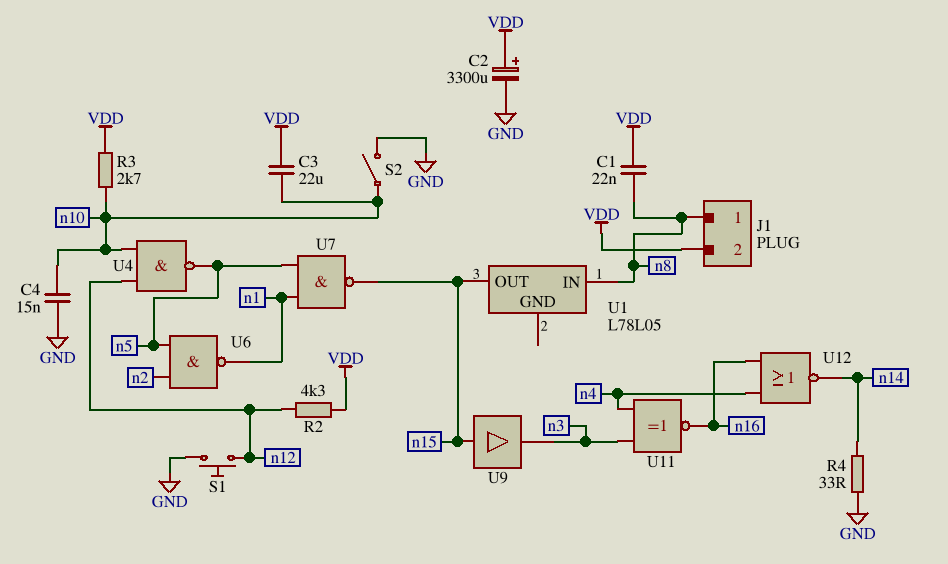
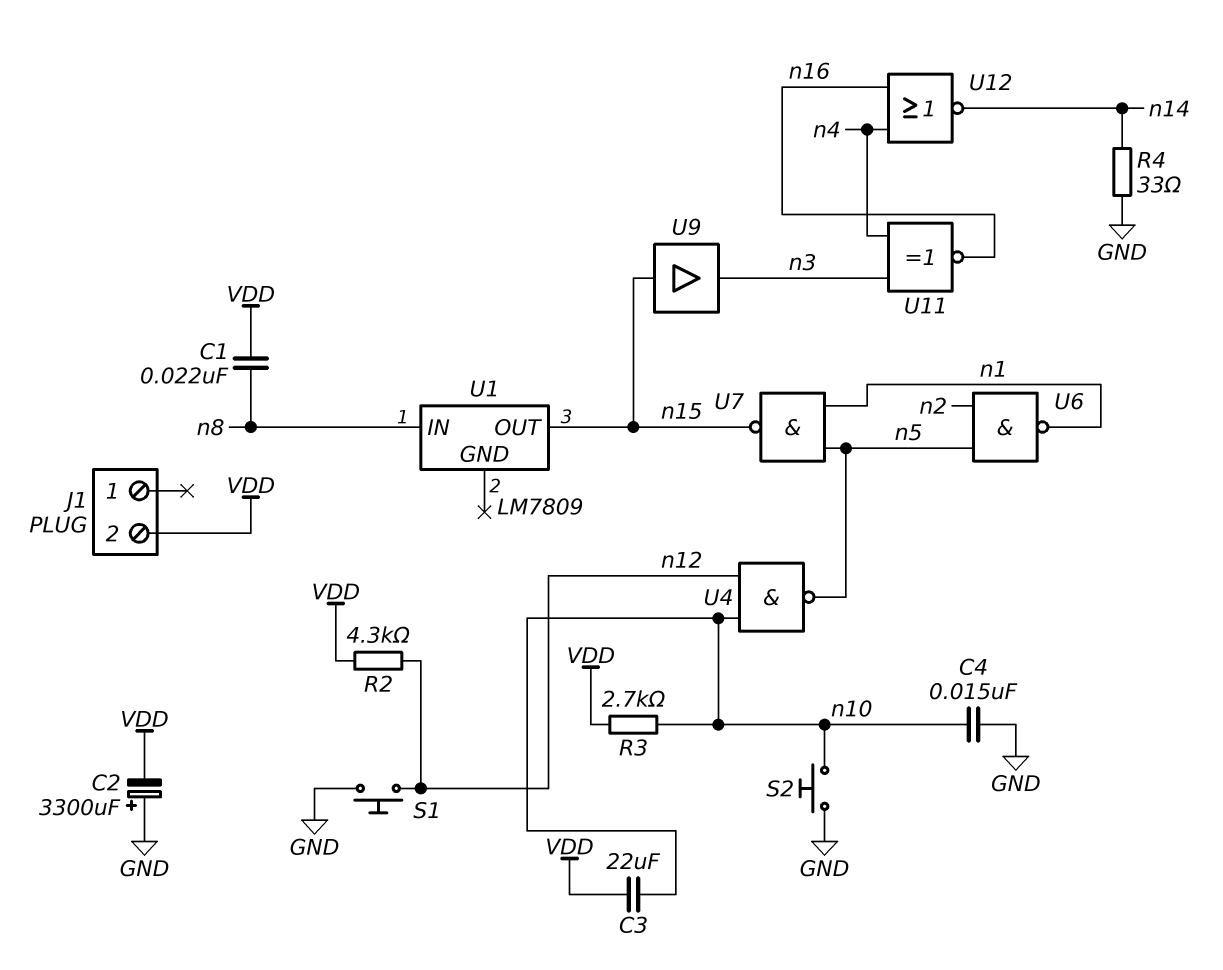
C2: 3300uF (plus VDD, minus GND) -> 3300uF (plus GND, minus VDD)
J1 pin 1: n8 -> none
S2: switch (GND, n10) -> button (GND, n10)
U1: L78L05 -> LM7809

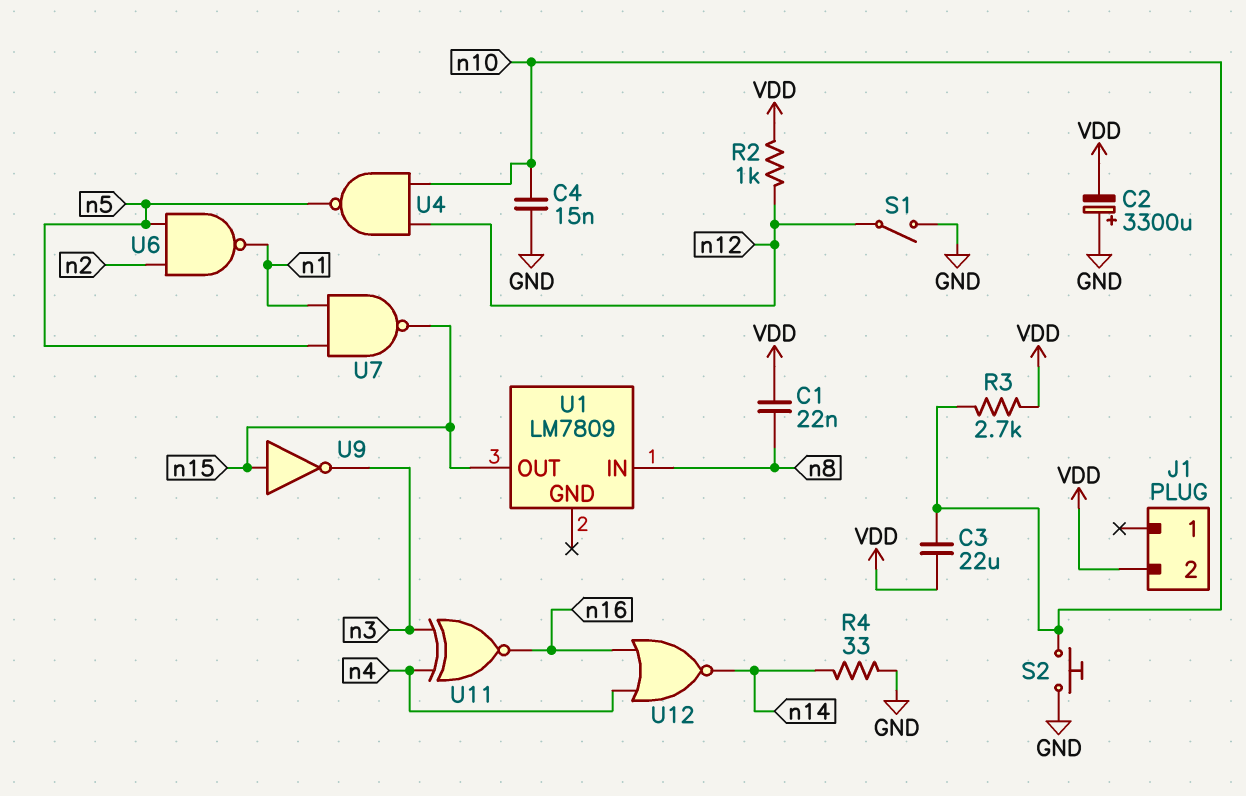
R2: 4.3k (VDD, n12) -> 1k (VDD, n12)
S1: button (GND, n12) -> switch (GND, n12)
U9: buffer (in n15, out n3) -> NOT (in n15, out n3)

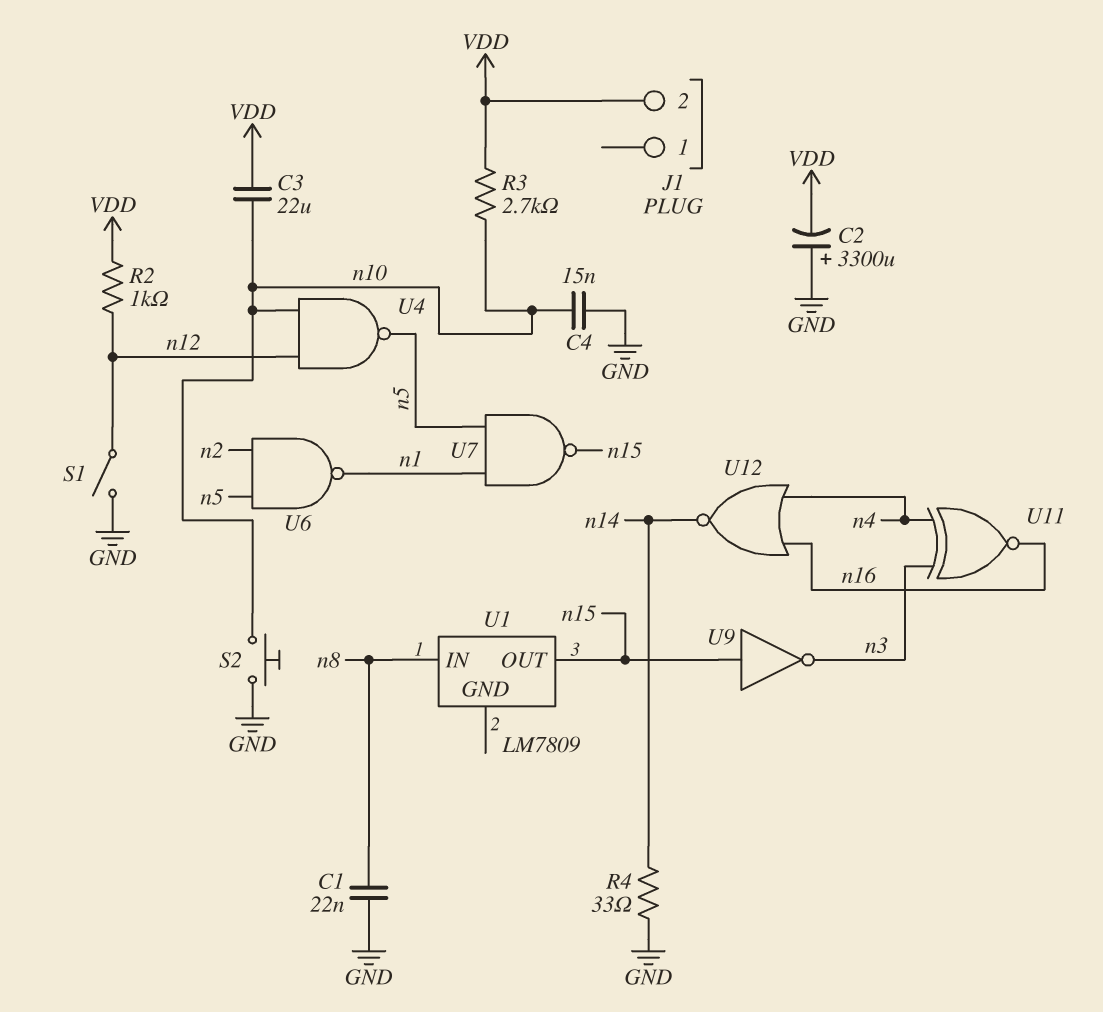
C1: 22nF (VDD, n8) -> 22nF (GND, n8)

